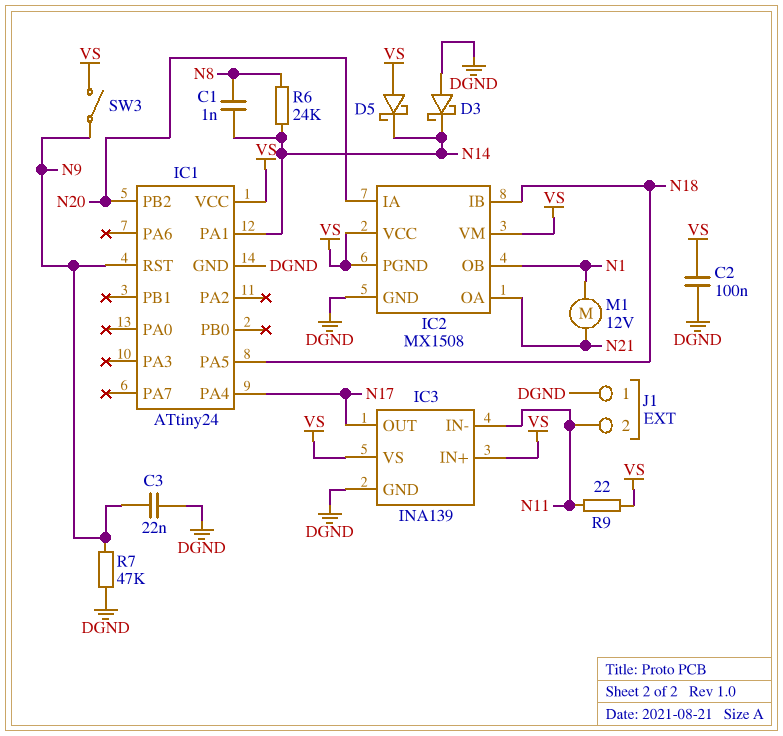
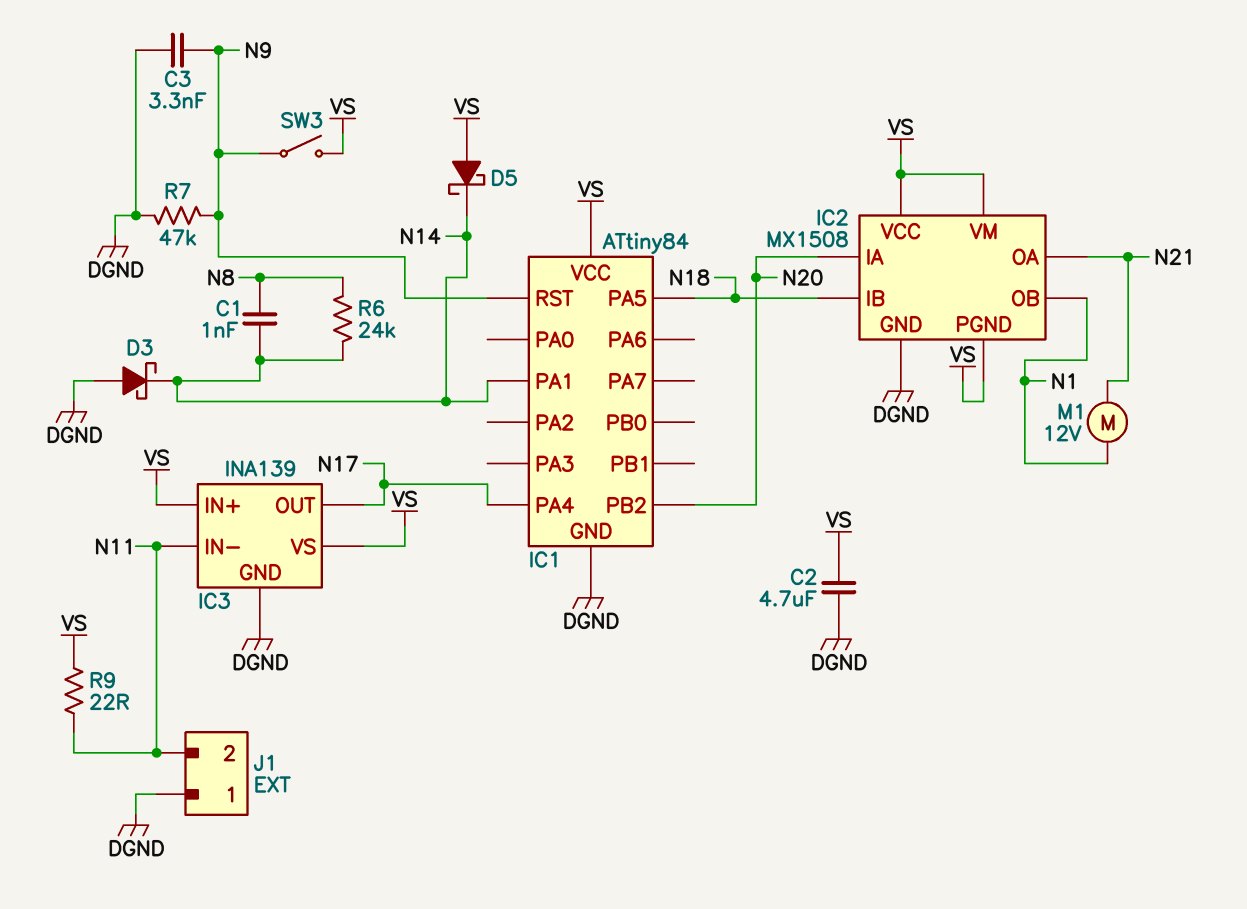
C2: 100nF (DGND, VS) -> 4.7uF (DGND, VS)
C3: 22nF (DGND, N9) -> 3.3nF (DGND, N9)
IC1: ATtiny24 -> ATtiny84

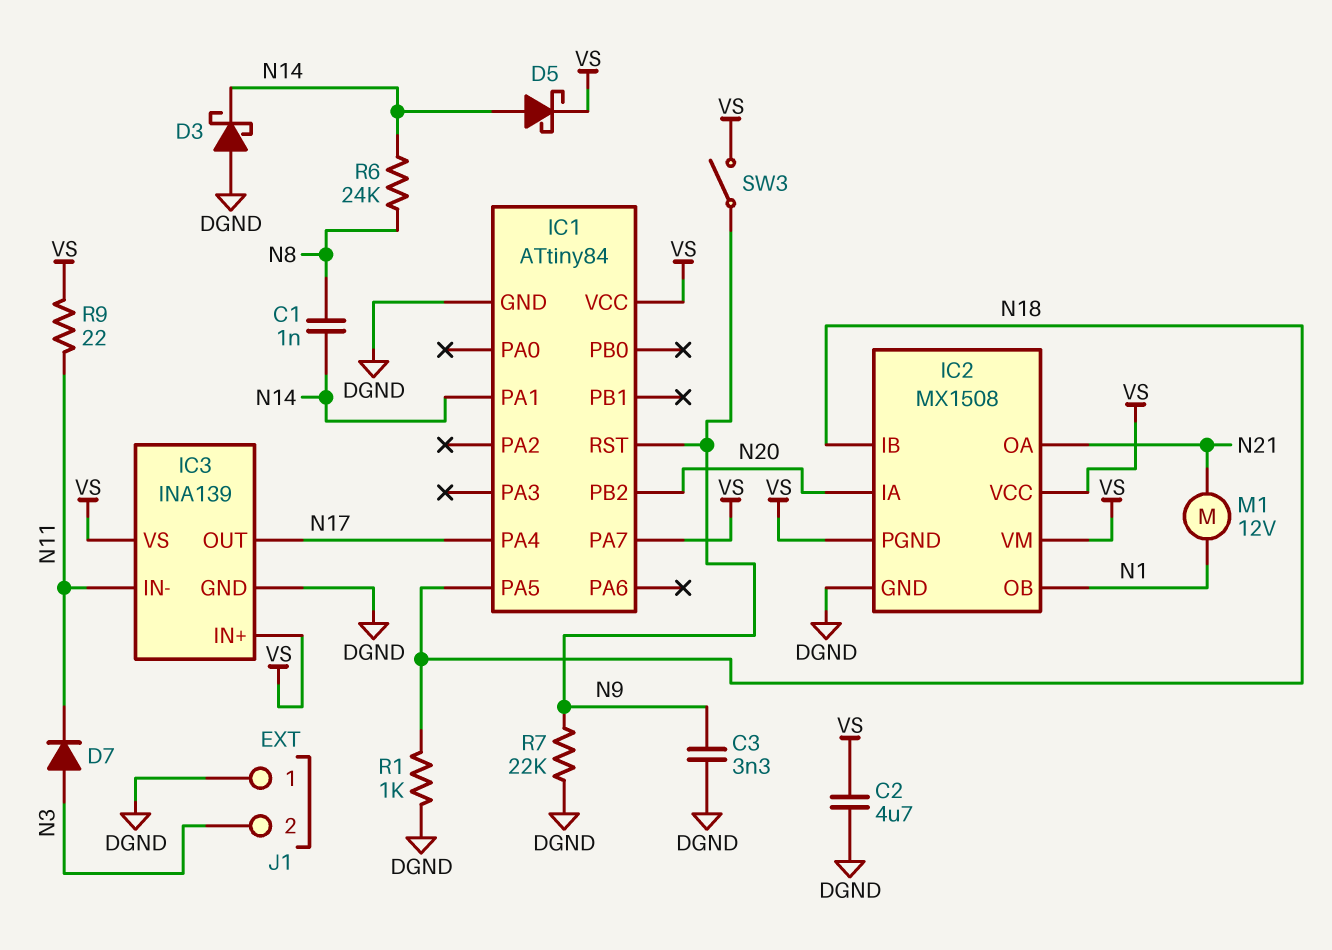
D5: schottky (A VS, K N14) -> schottky (A N14, K VS)
D7: none -> diode (A N3, K N11)
IC1 pin PA7: none -> VS
J1 pin 2: N11 -> N3
R1: none -> 1k (DGND, N18)
R7: 47k (DGND, N9) -> 22k (DGND, N9)

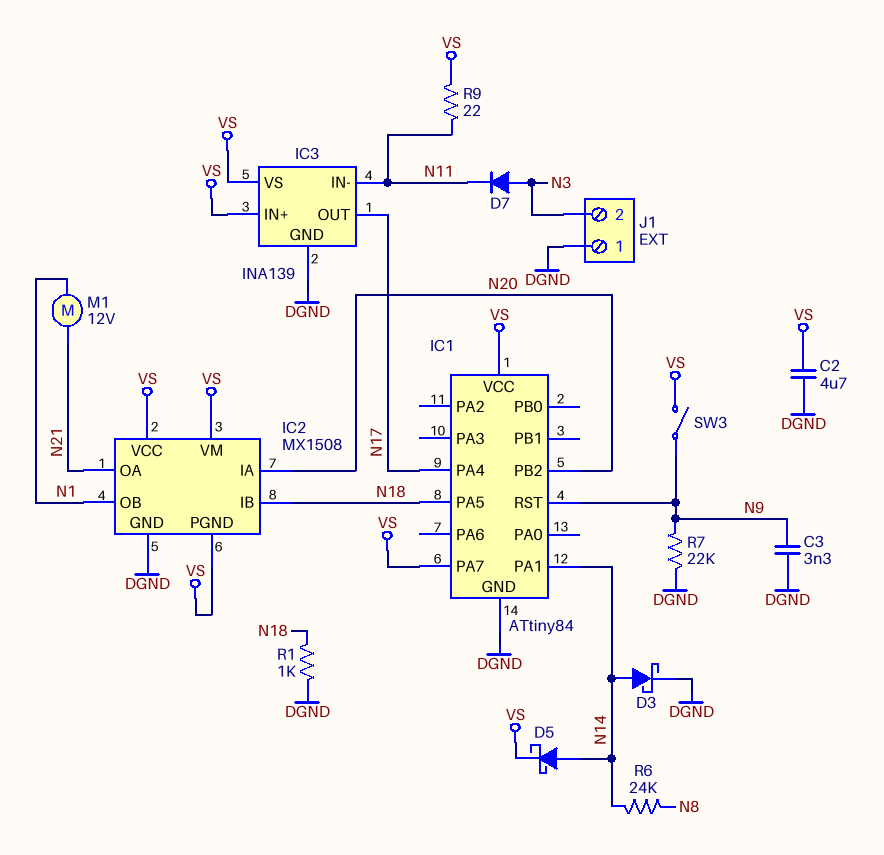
C1: 1nF (N8, N14) -> none
D3: schottky (A DGND, K N14) -> schottky (A N14, K DGND)

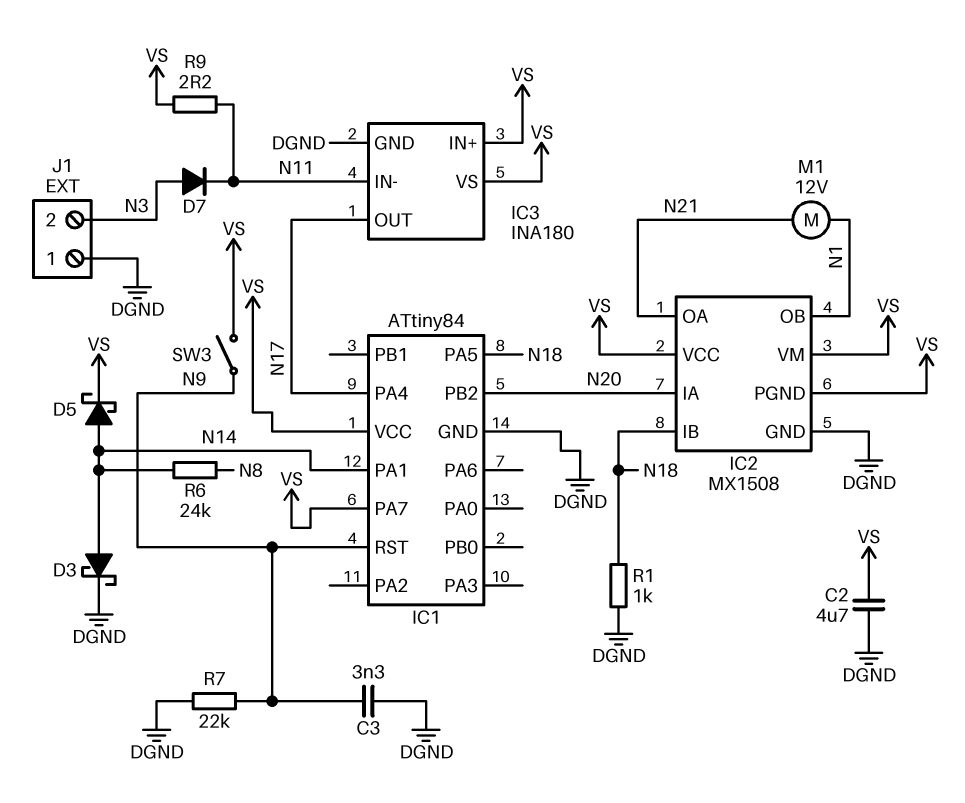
IC3: INA139 -> INA180
R9: 22 (N11, VS) -> 2.2 (N11, VS)

